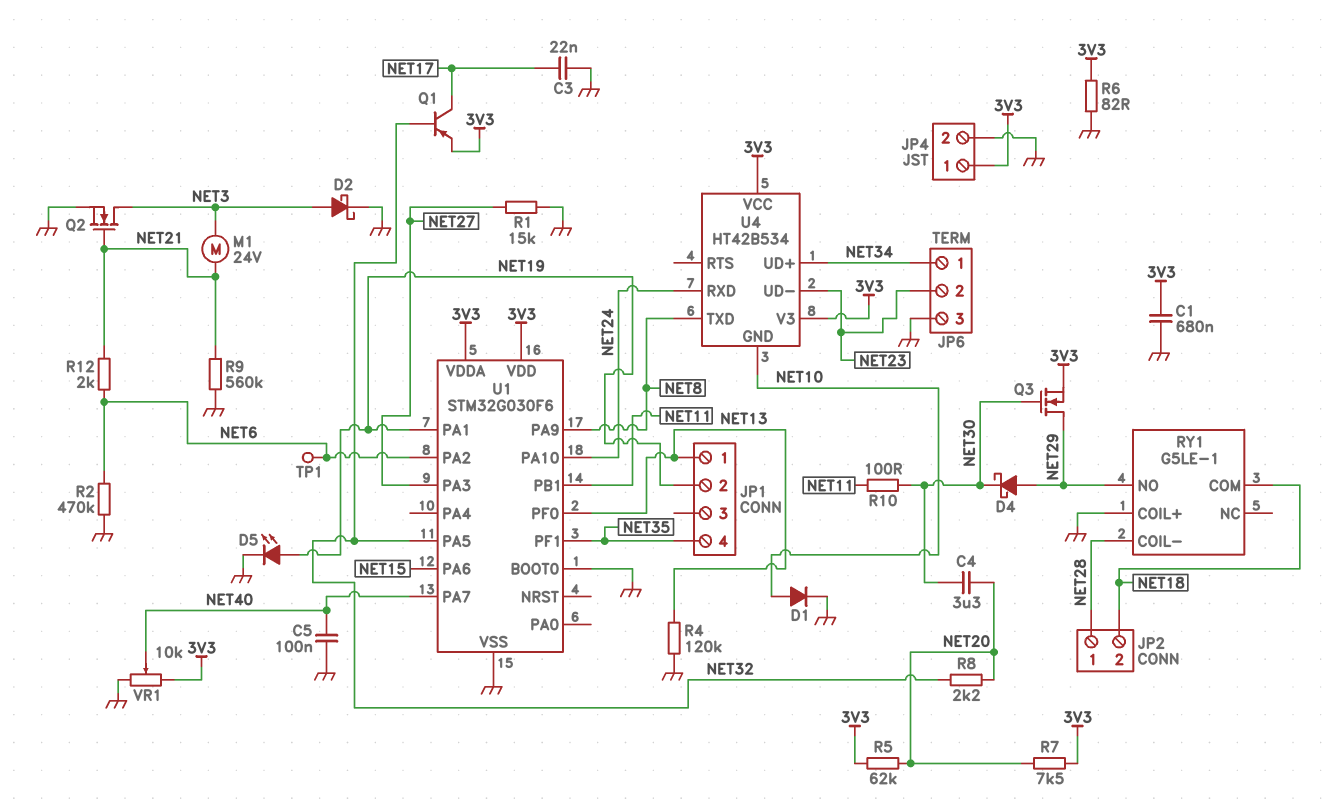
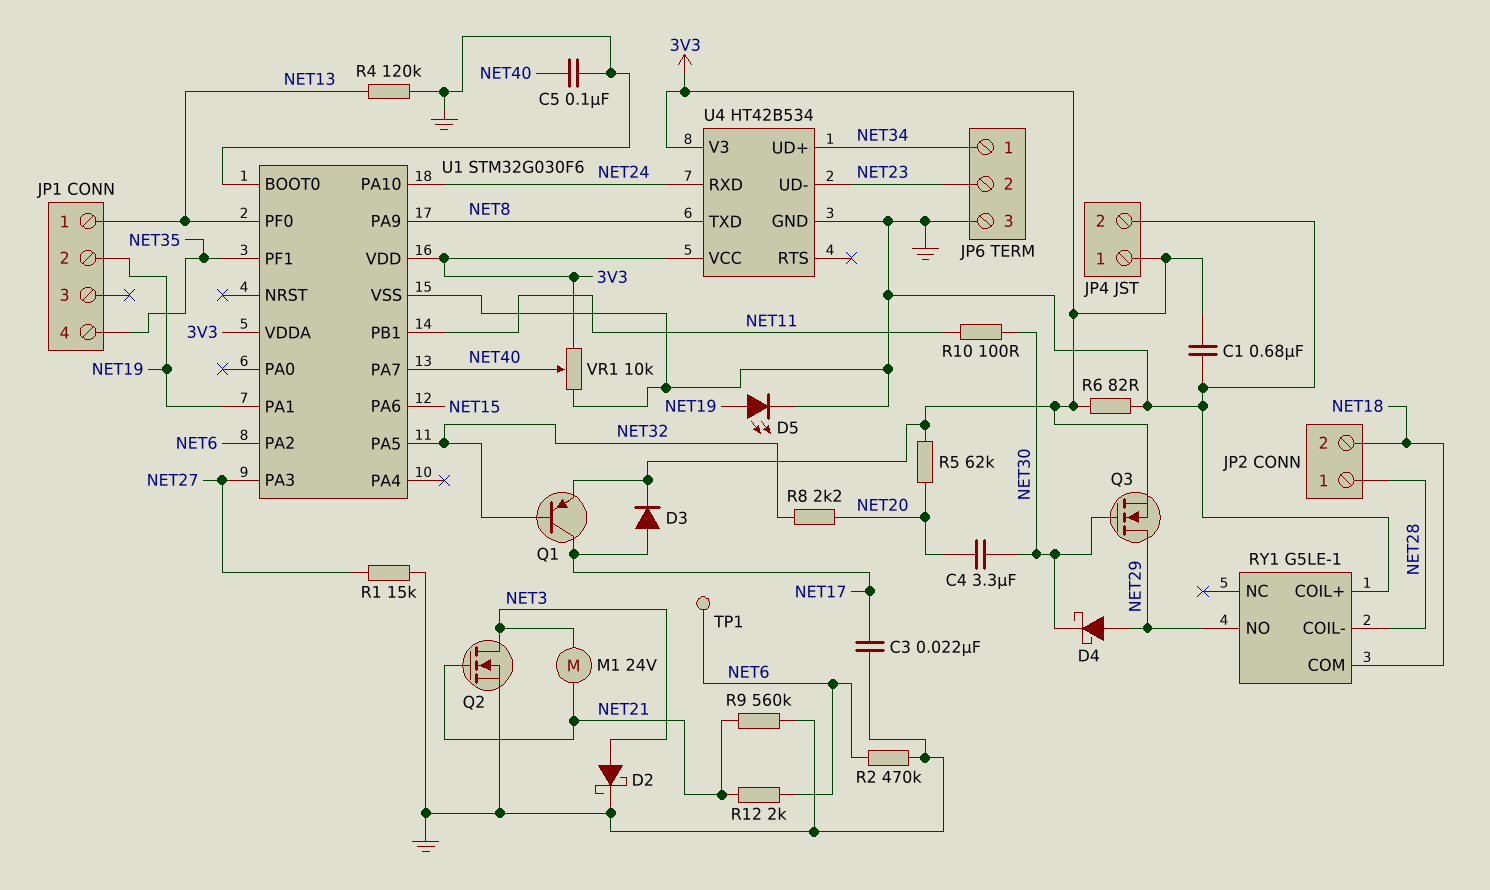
D1: diode (A NET10, K GND) -> none
D3: none -> diode (A NET17, K 3V3)
R7: 7.5k (3V3, NET20) -> none
U4 pin GND: NET10 -> GND

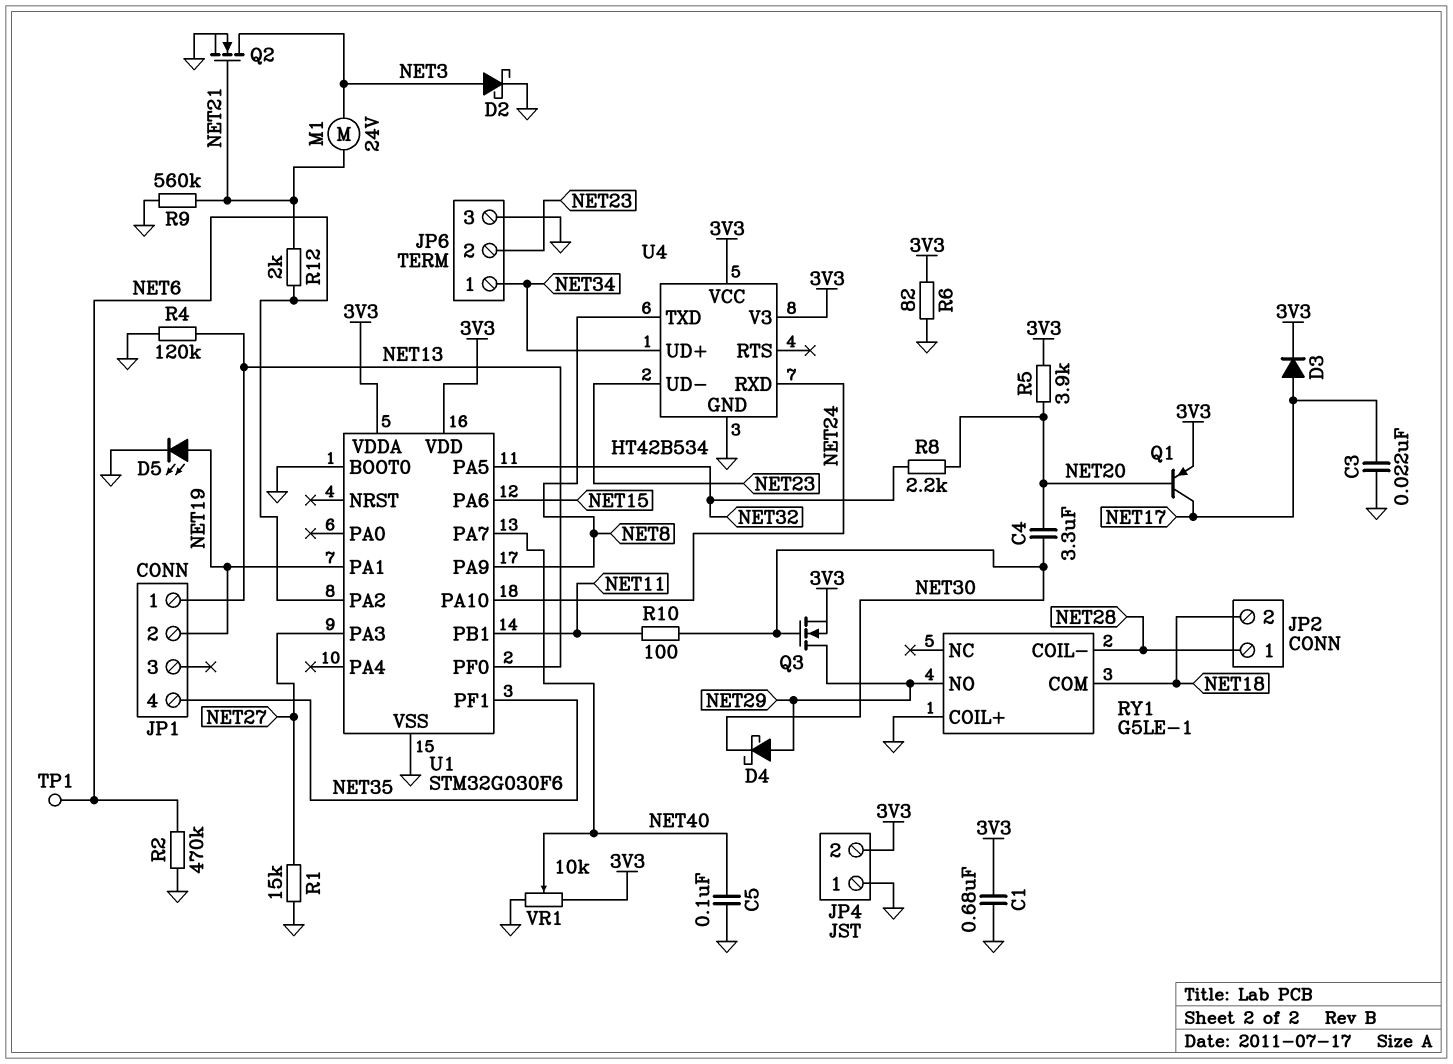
JP4 pin 1: 3V3 -> GND
JP4 pin 2: GND -> 3V3
Q1: PNP (B NET32, C NET17, E 3V3) -> PNP (B NET20, C NET17, E 3V3)
R5: 62k (3V3, NET20) -> 3.9k (3V3, NET20)

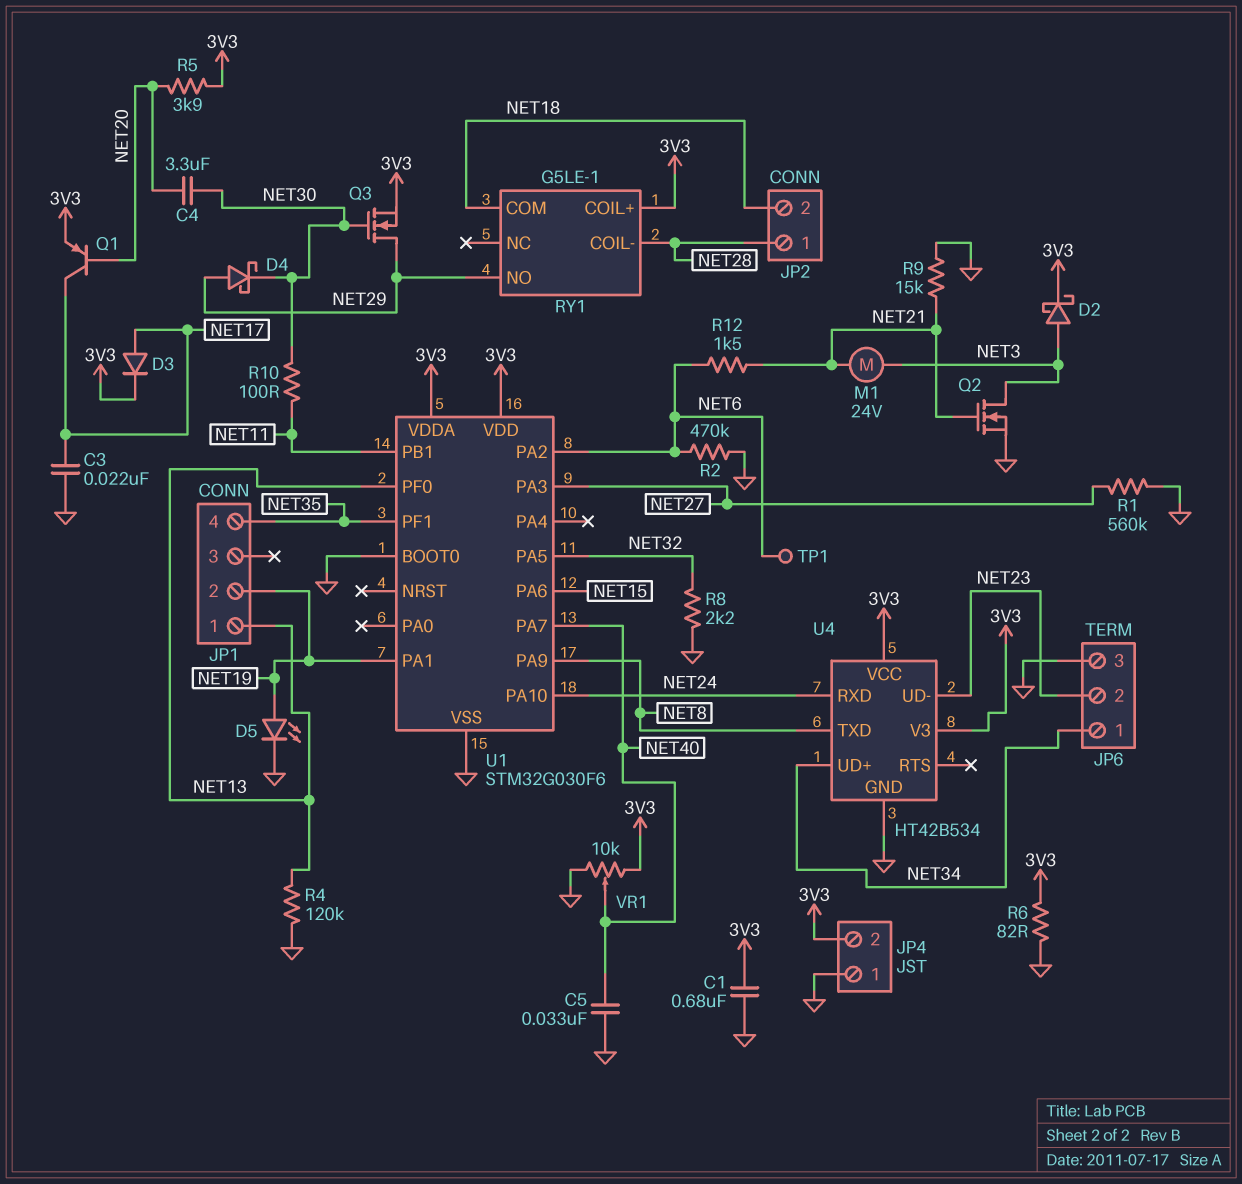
C5: 100nF (GND, NET40) -> 33nF (GND, NET40)
D2: schottky (A NET3, K GND) -> schottky (A NET3, K 3V3)
R1: 15k (GND, NET27) -> 560k (GND, NET27)
R8: 2.2k (NET20, NET32) -> 2.2k (GND, NET32)
R9: 560k (GND, NET21) -> 15k (GND, NET21)
R12: 2k (NET6, NET21) -> 1.5k (NET6, NET21)
RY1 pin COIL+: GND -> 3V3

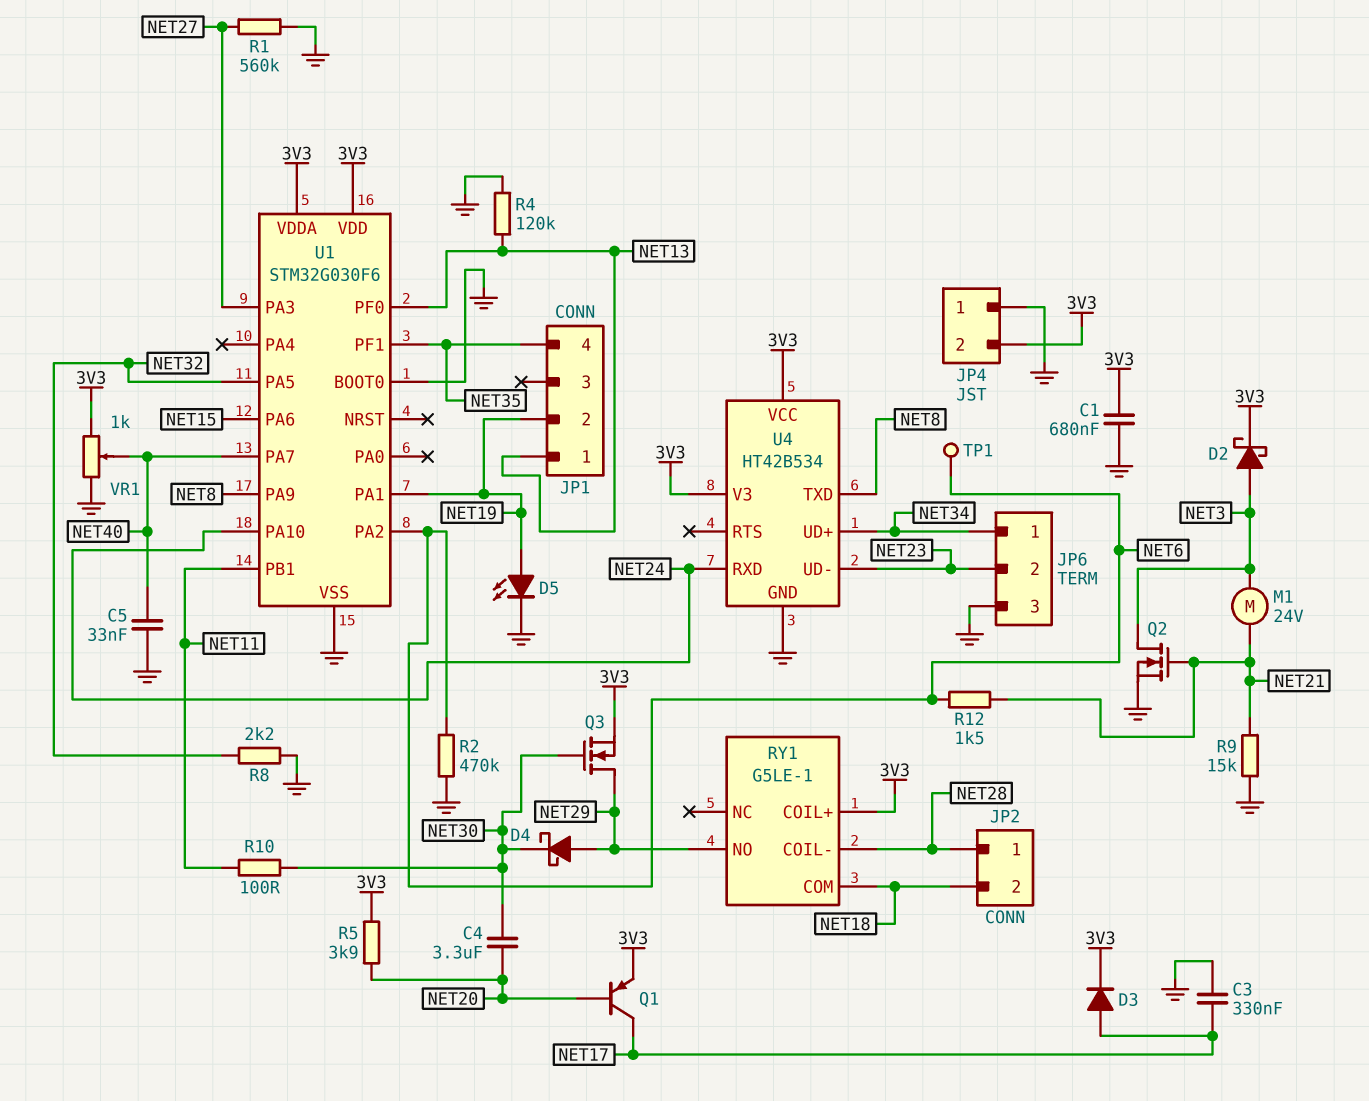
C3: 22nF (GND, NET17) -> 330nF (GND, NET17)
R6: 82 (3V3, GND) -> none
VR1: 10k (3V3, GND, wiper NET40) -> 1k (3V3, GND, wiper NET40)

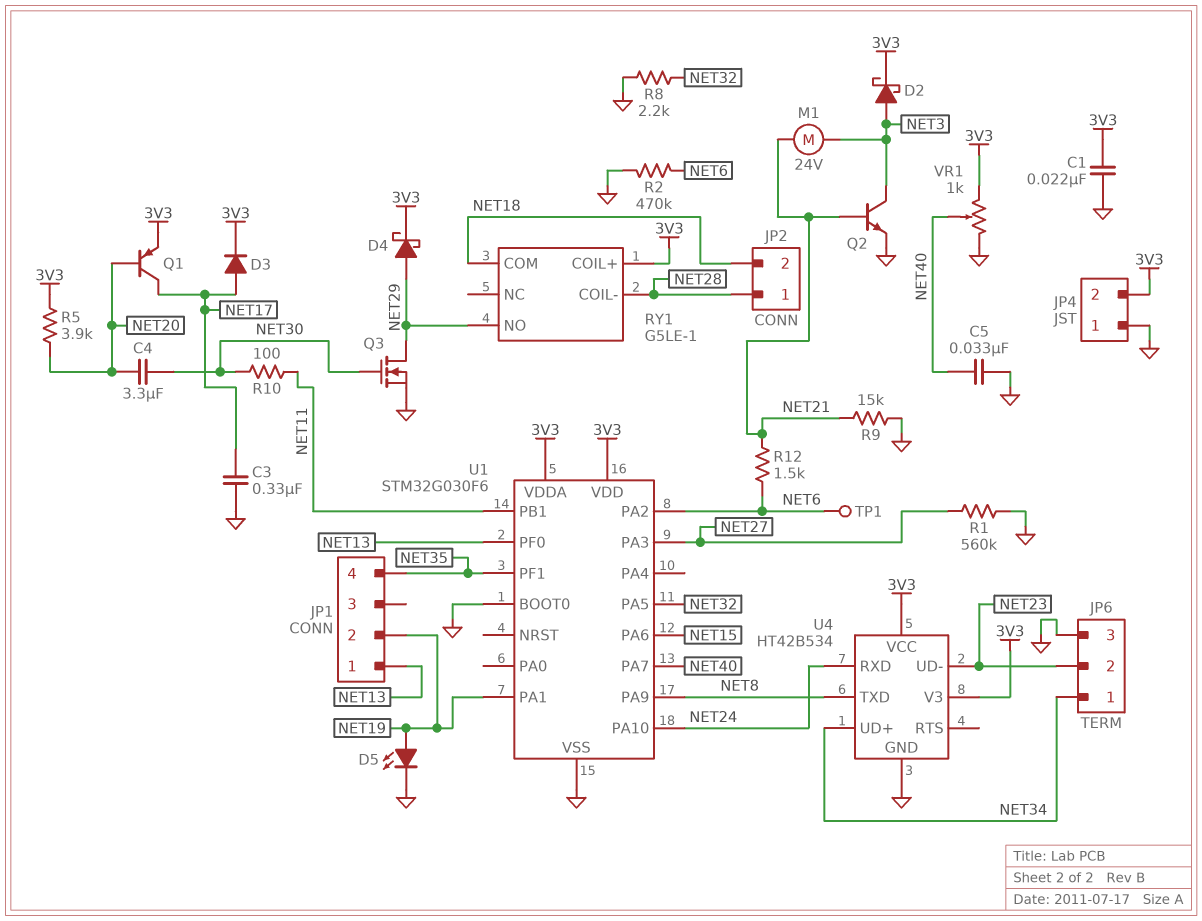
C1: 680nF (3V3, GND) -> 22nF (3V3, GND)
D4: schottky (A NET29, K NET30) -> schottky (A NET29, K 3V3)
Q2: NMOS (G NET21, D NET3, S GND) -> NPN (B NET21, C NET3, E GND)
Q3: NMOS (G NET30, D NET29, S 3V3) -> NMOS (G NET30, D NET29, S GND)
R4: 120k (GND, NET13) -> none

